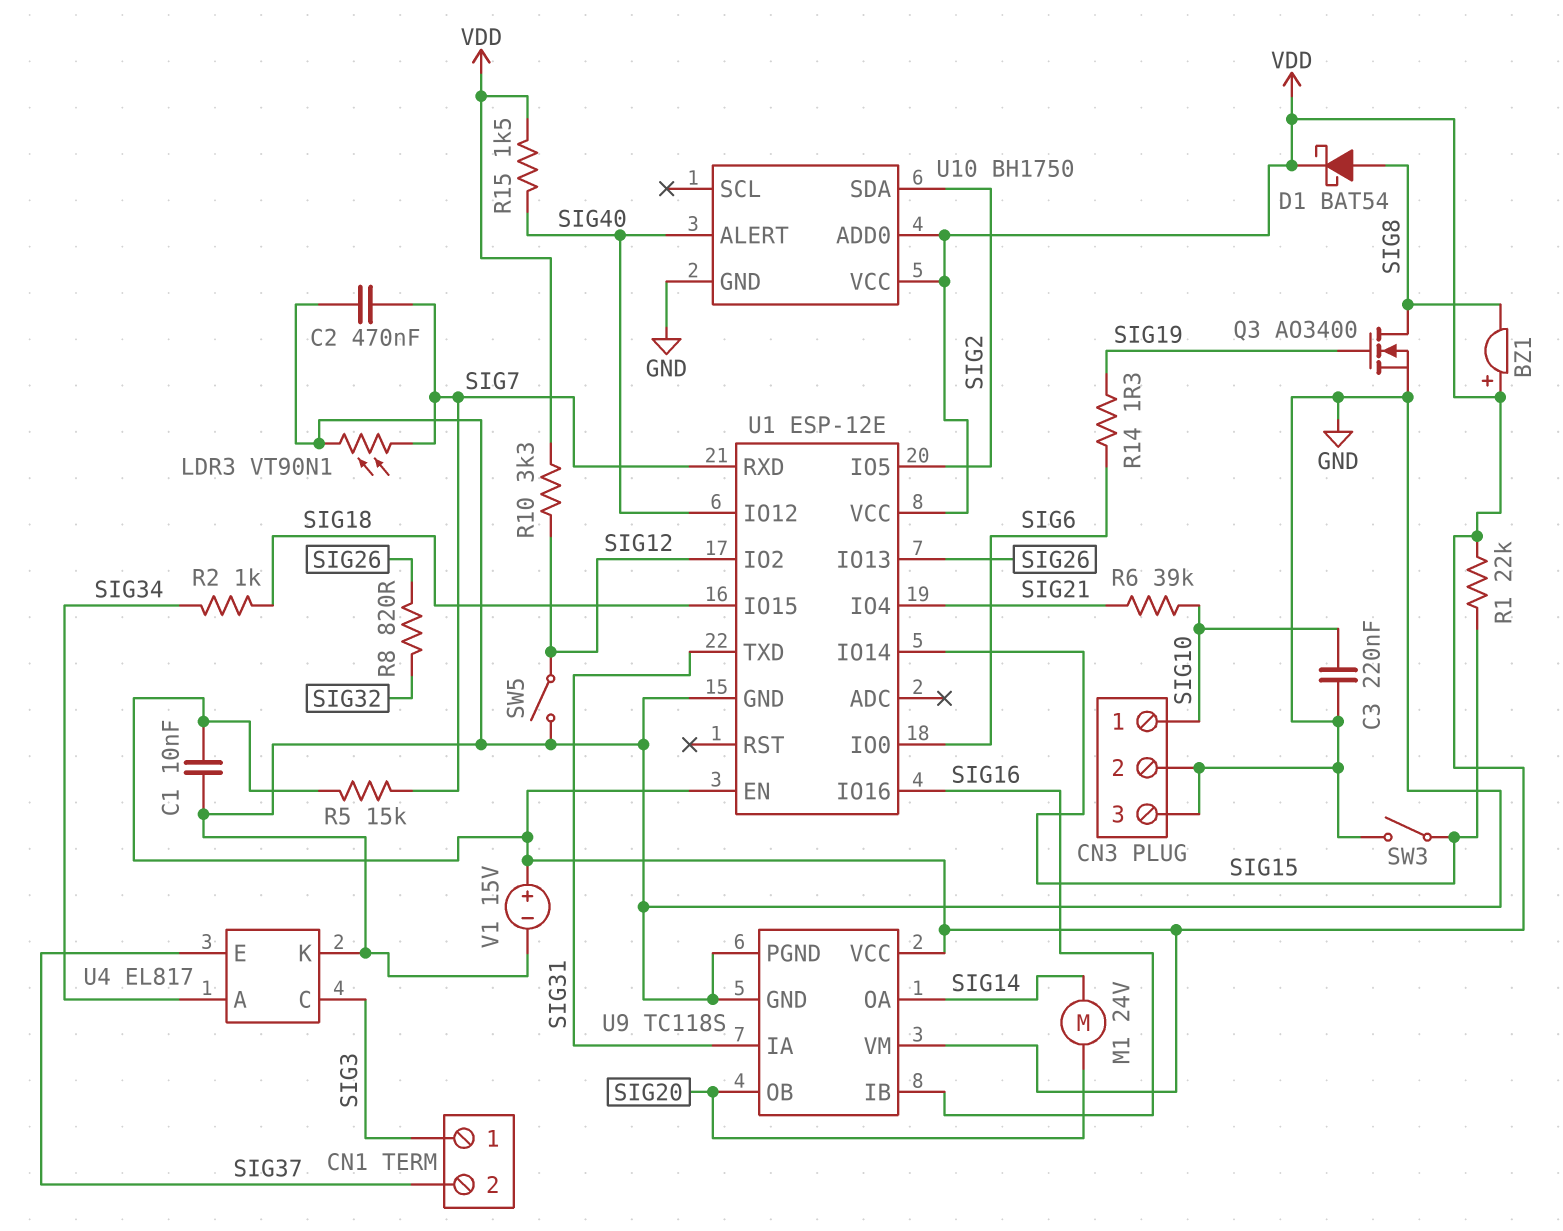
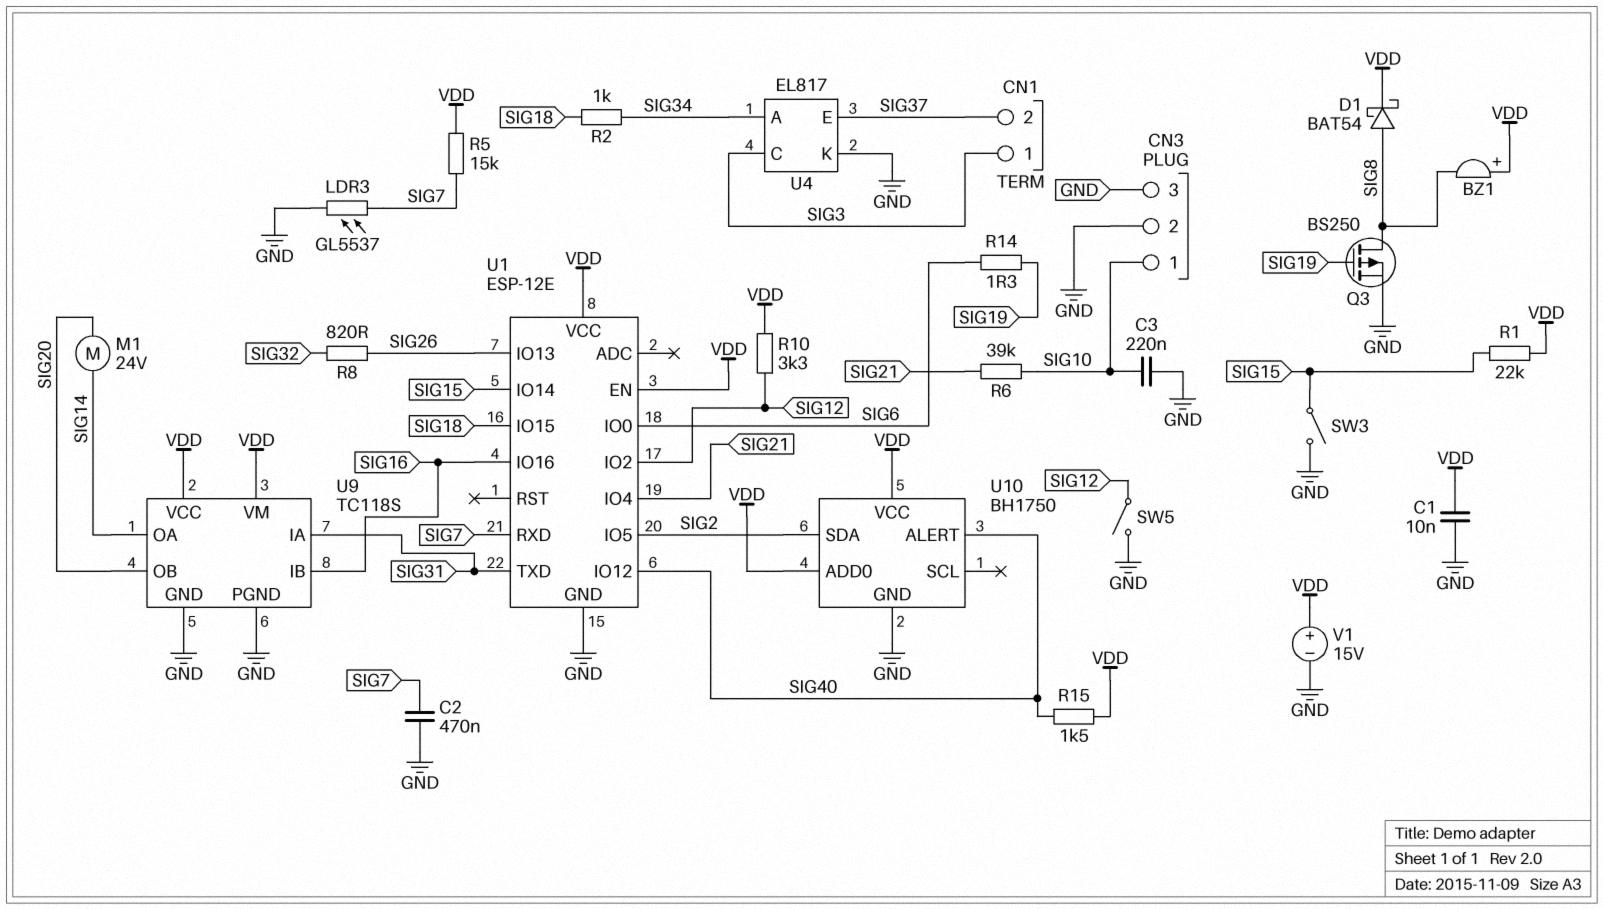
LDR3: VT90N1 (GND, SIG7) -> GL5537 (GND, SIG7)
Q3: NMOS AO3400 (G SIG19, D SIG8, S GND) -> PMOS BS250 (G SIG19, D SIG8, S GND)

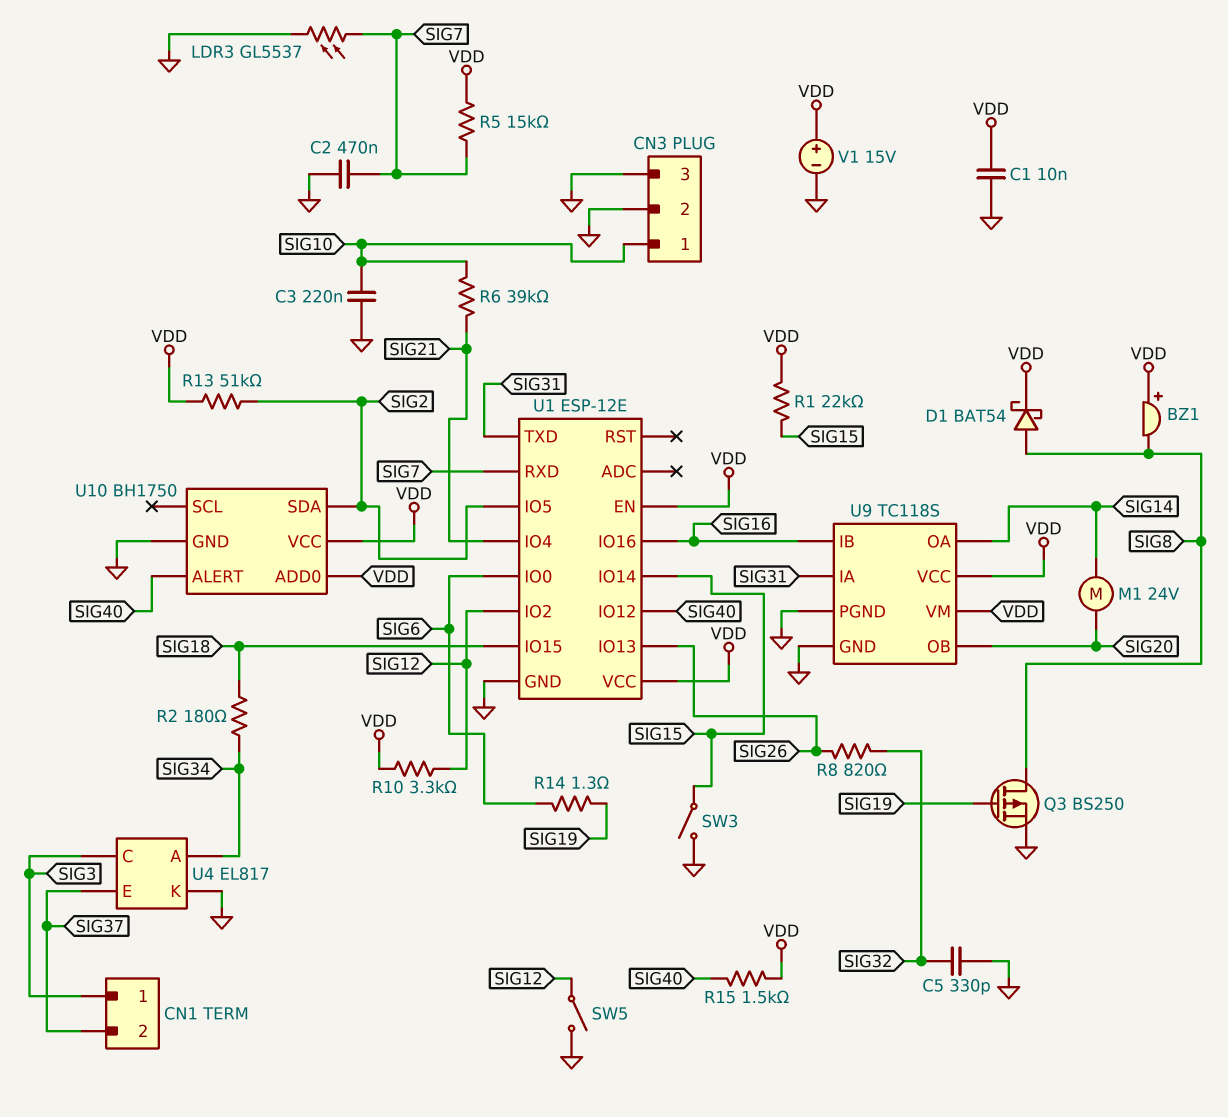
C5: none -> 330pF (GND, SIG32)
R2: 1k (SIG18, SIG34) -> 180 (SIG18, SIG34)
R13: none -> 51k (SIG2, VDD)

